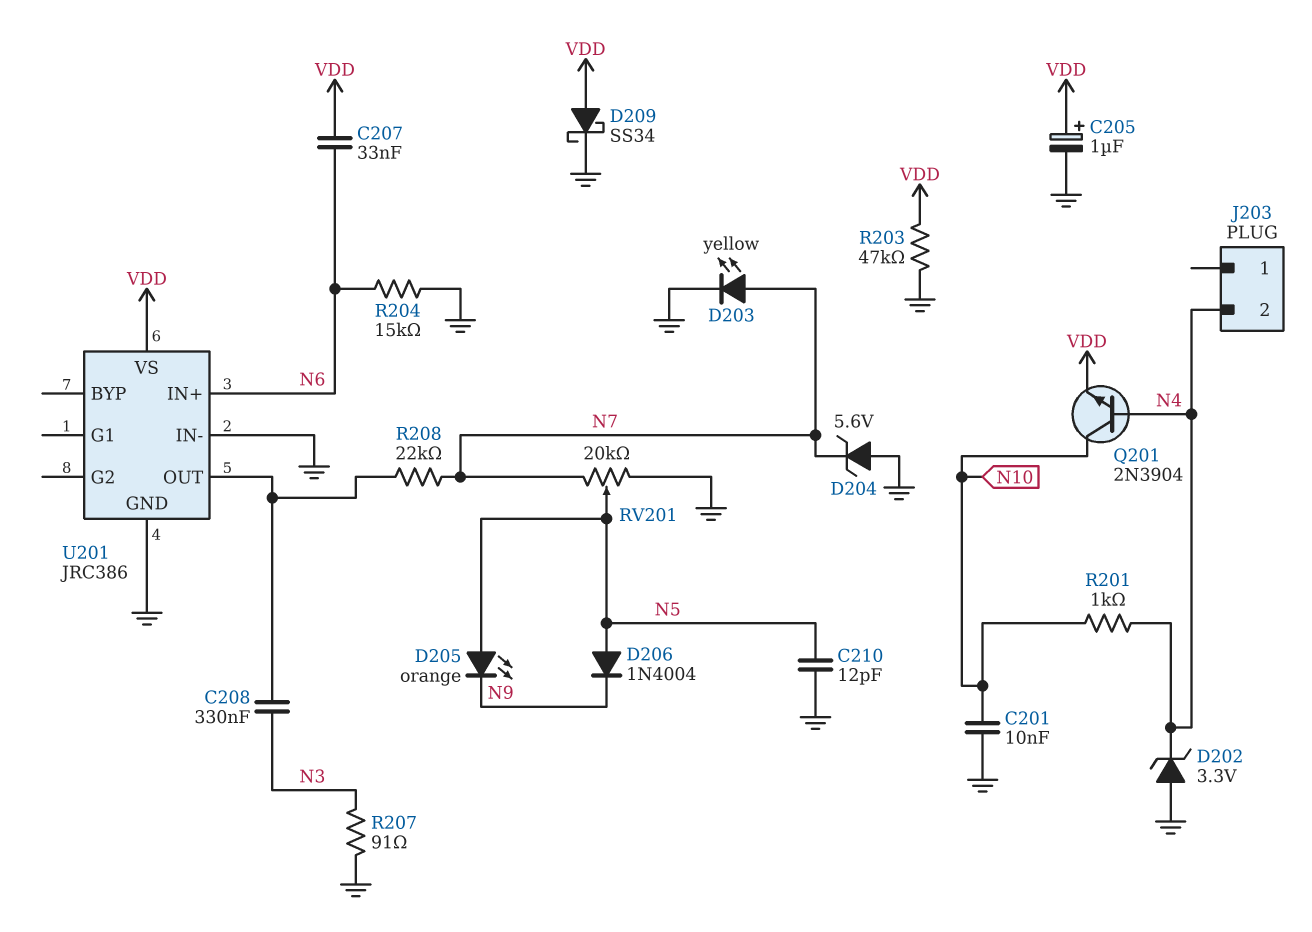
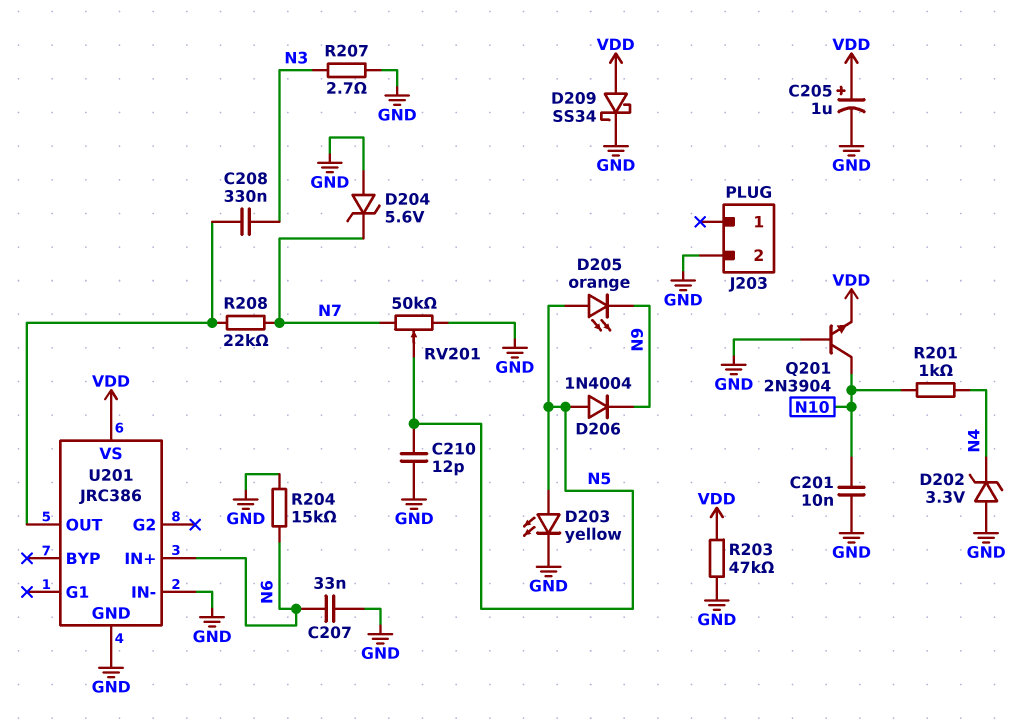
C207: 33nF (N6, VDD) -> 33nF (GND, N6)
D203: LED yellow (A N7, K GND) -> LED yellow (A N5, K GND)
J203 pin 2: N4 -> GND
Q201: NPN 2N3904 (B N4, C N10, E VDD) -> NPN 2N3904 (B GND, C N10, E VDD)
R207: 91 (GND, N3) -> 2.7 (GND, N3)
RV201: 20k (GND, N7, wiper N5) -> 50k (GND, N7, wiper N5)

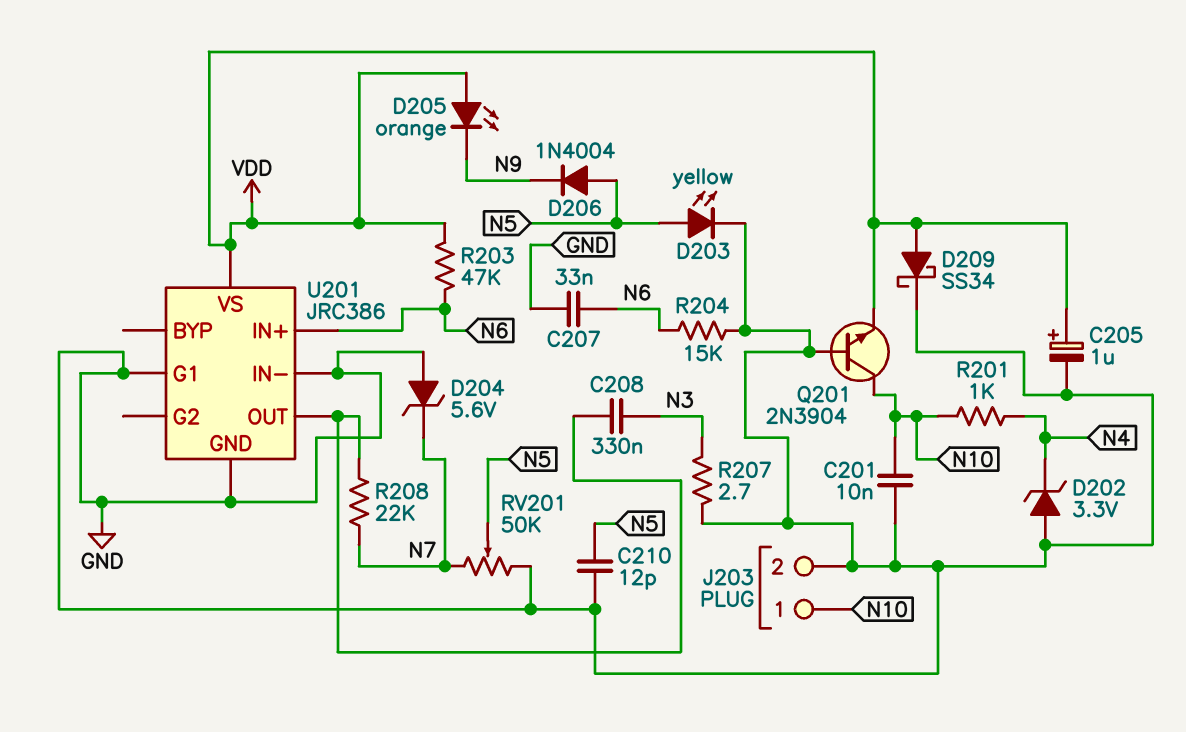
D205: LED orange (A N5, K N9) -> LED orange (A VDD, K N9)
J203 pin 1: none -> N10
R203: 47k (GND, VDD) -> 47k (N6, VDD)
U201 pin G1: none -> GND

